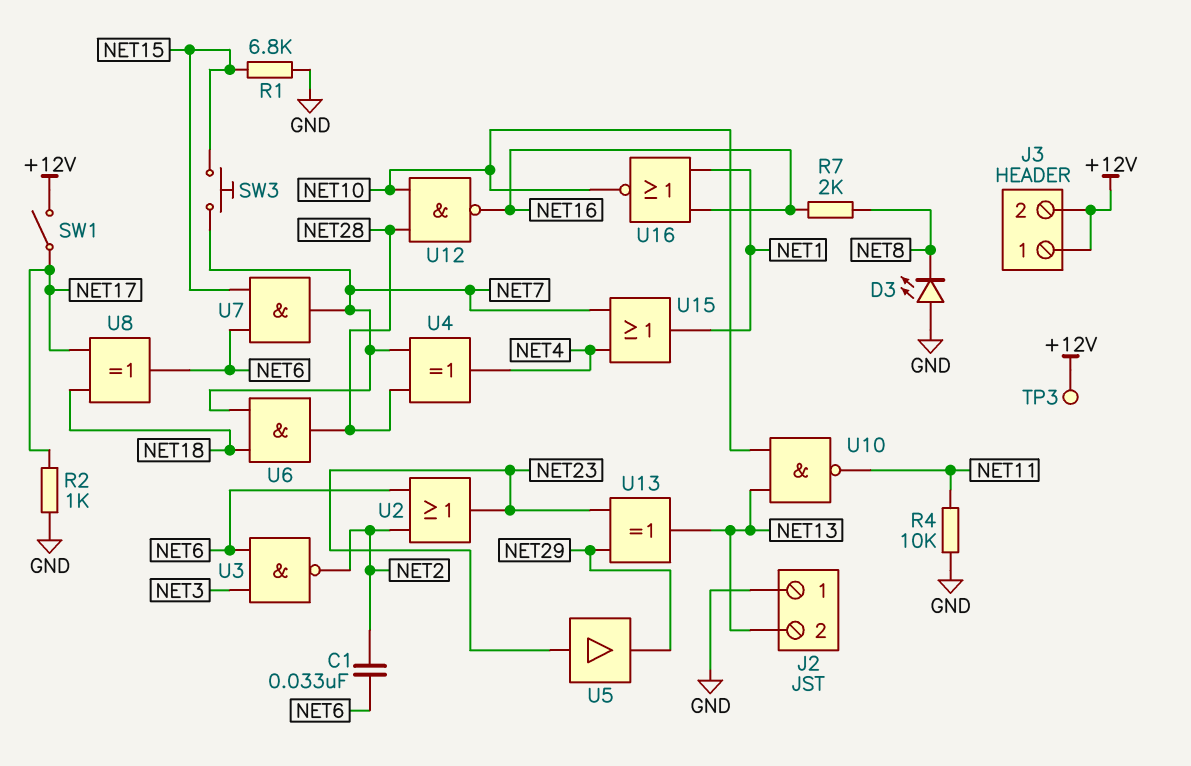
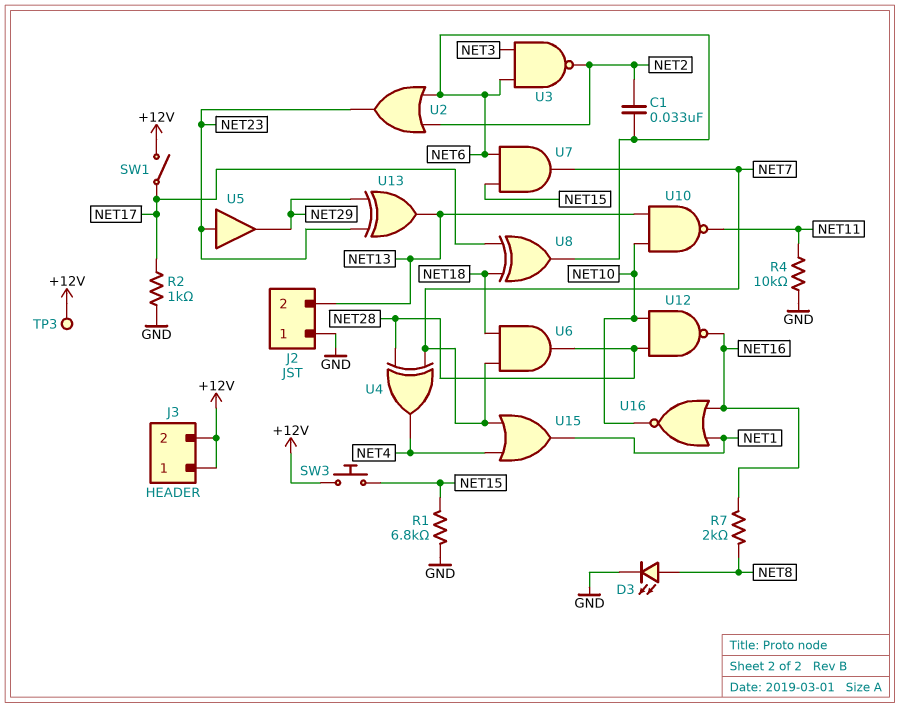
D3: LED (A GND, K NET8) -> LED (A NET8, K GND)
SW3: button (NET7, NET15) -> button (+12V, NET15)

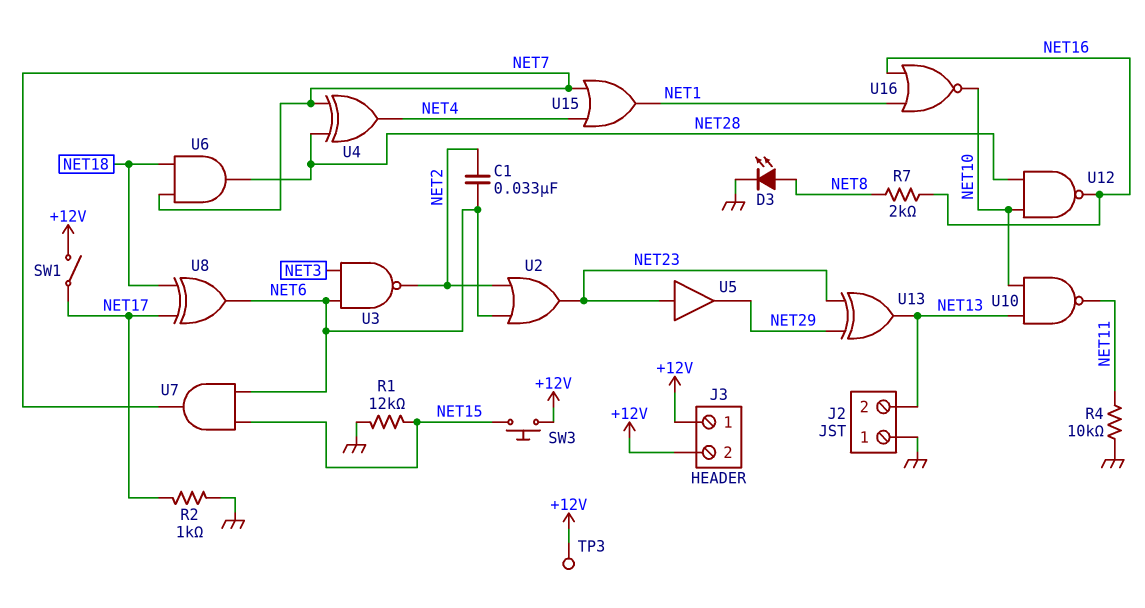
R1: 6.8k (GND, NET15) -> 12k (GND, NET15)

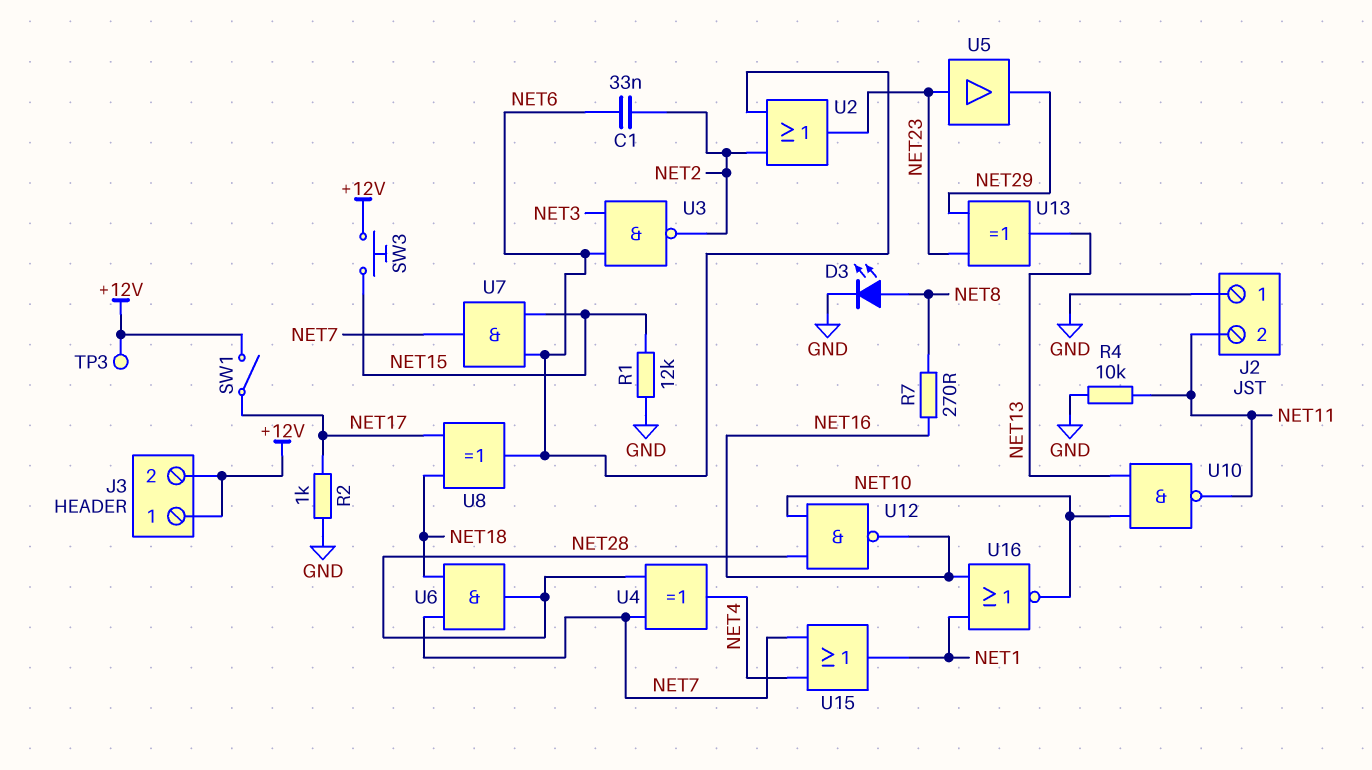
J2 pin 2: NET13 -> NET11
R7: 2k (NET8, NET16) -> 270 (NET8, NET16)

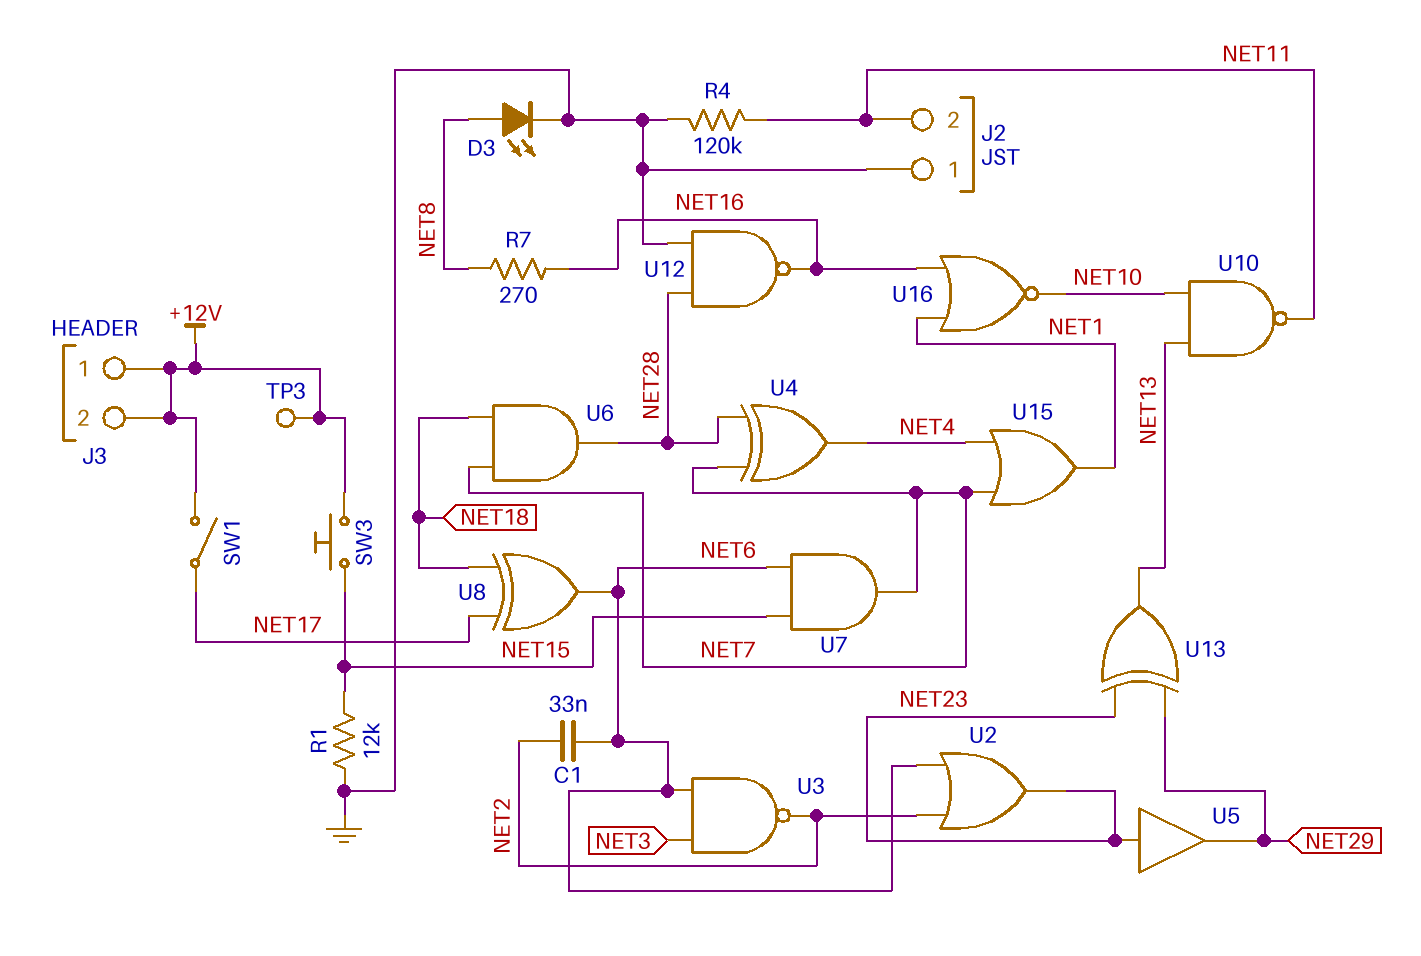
R2: 1k (GND, NET17) -> none
R4: 10k (GND, NET11) -> 120k (GND, NET11)
U12: NAND (in NET10, in NET28, out NET16) -> NAND (in GND, in NET28, out NET16)

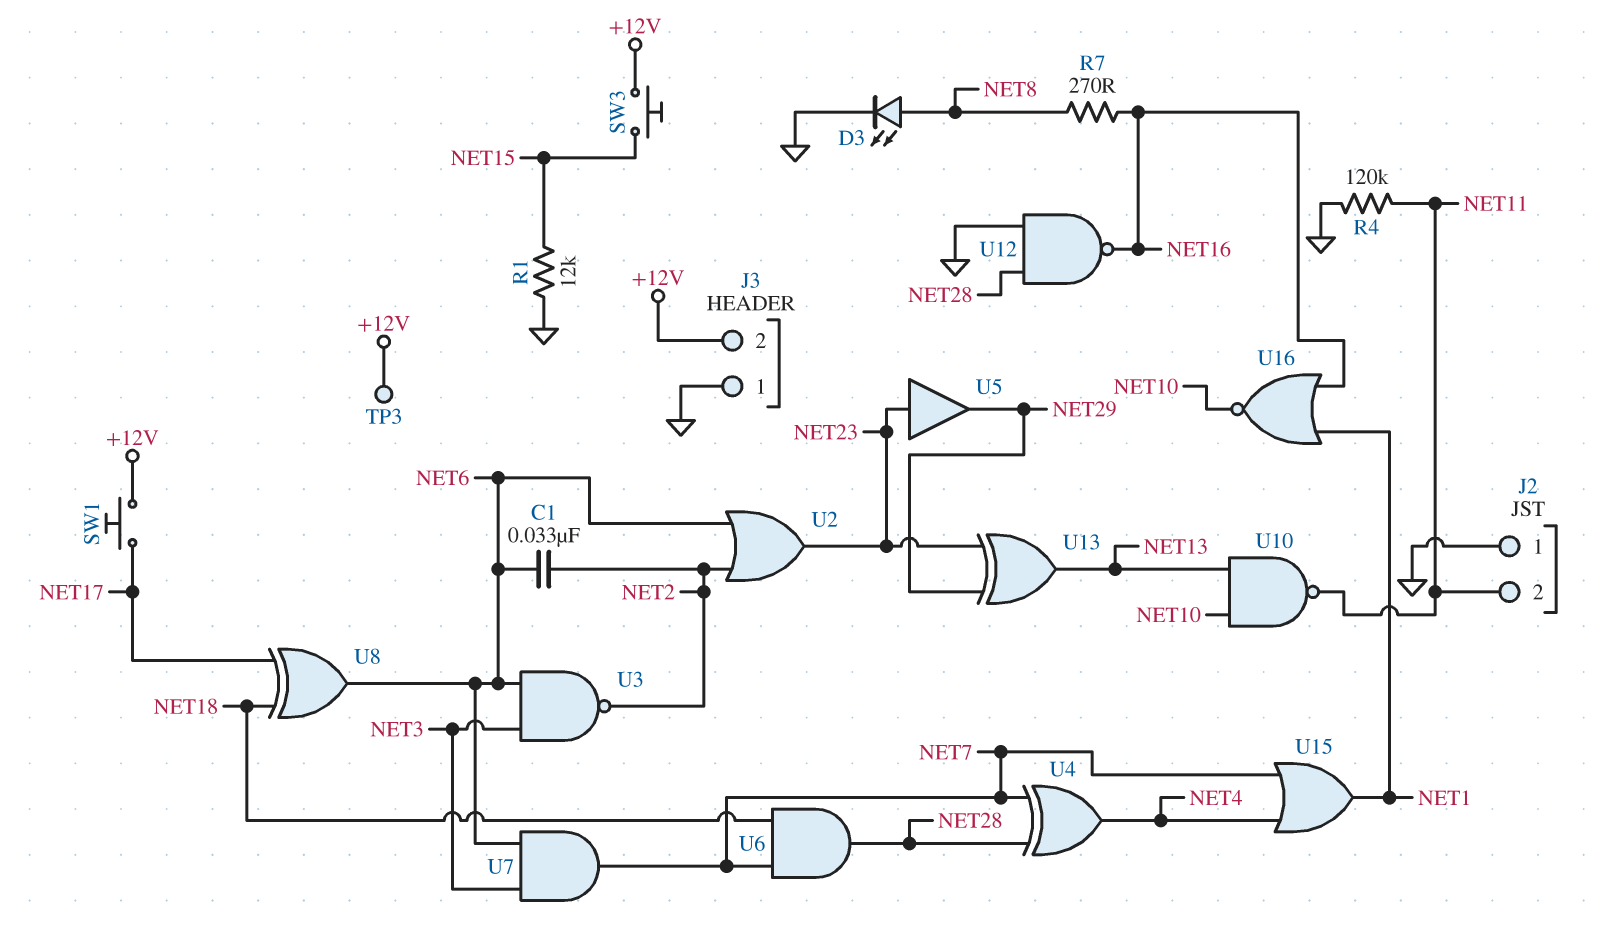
J3 pin 1: +12V -> GND
SW1: switch (+12V, NET17) -> button (+12V, NET17)
U7: AND (in NET6, in NET15, out NET7) -> AND (in NET3, in NET6, out NET7)

